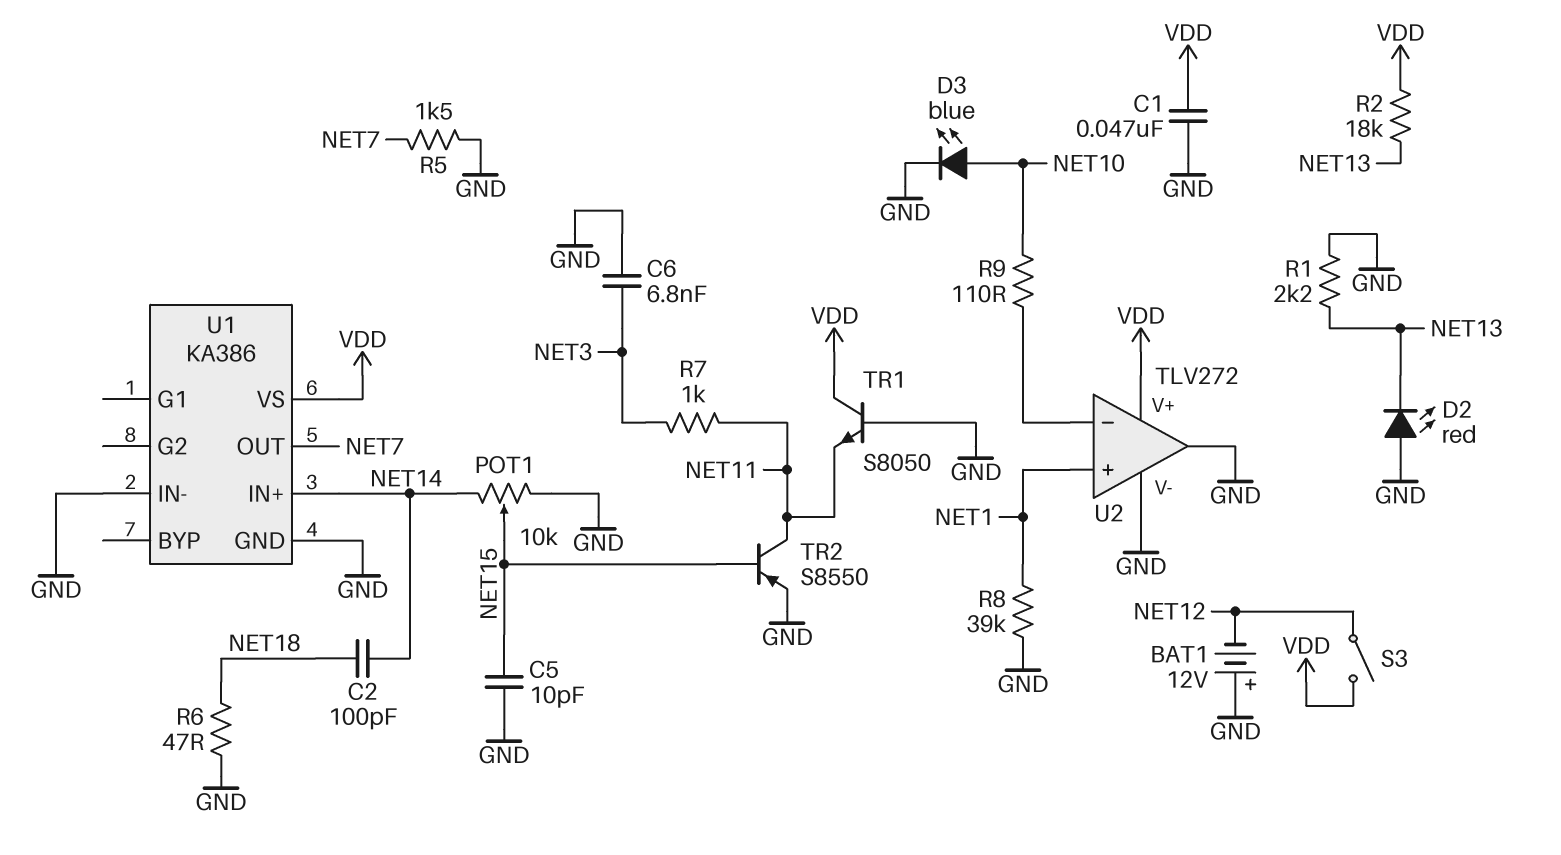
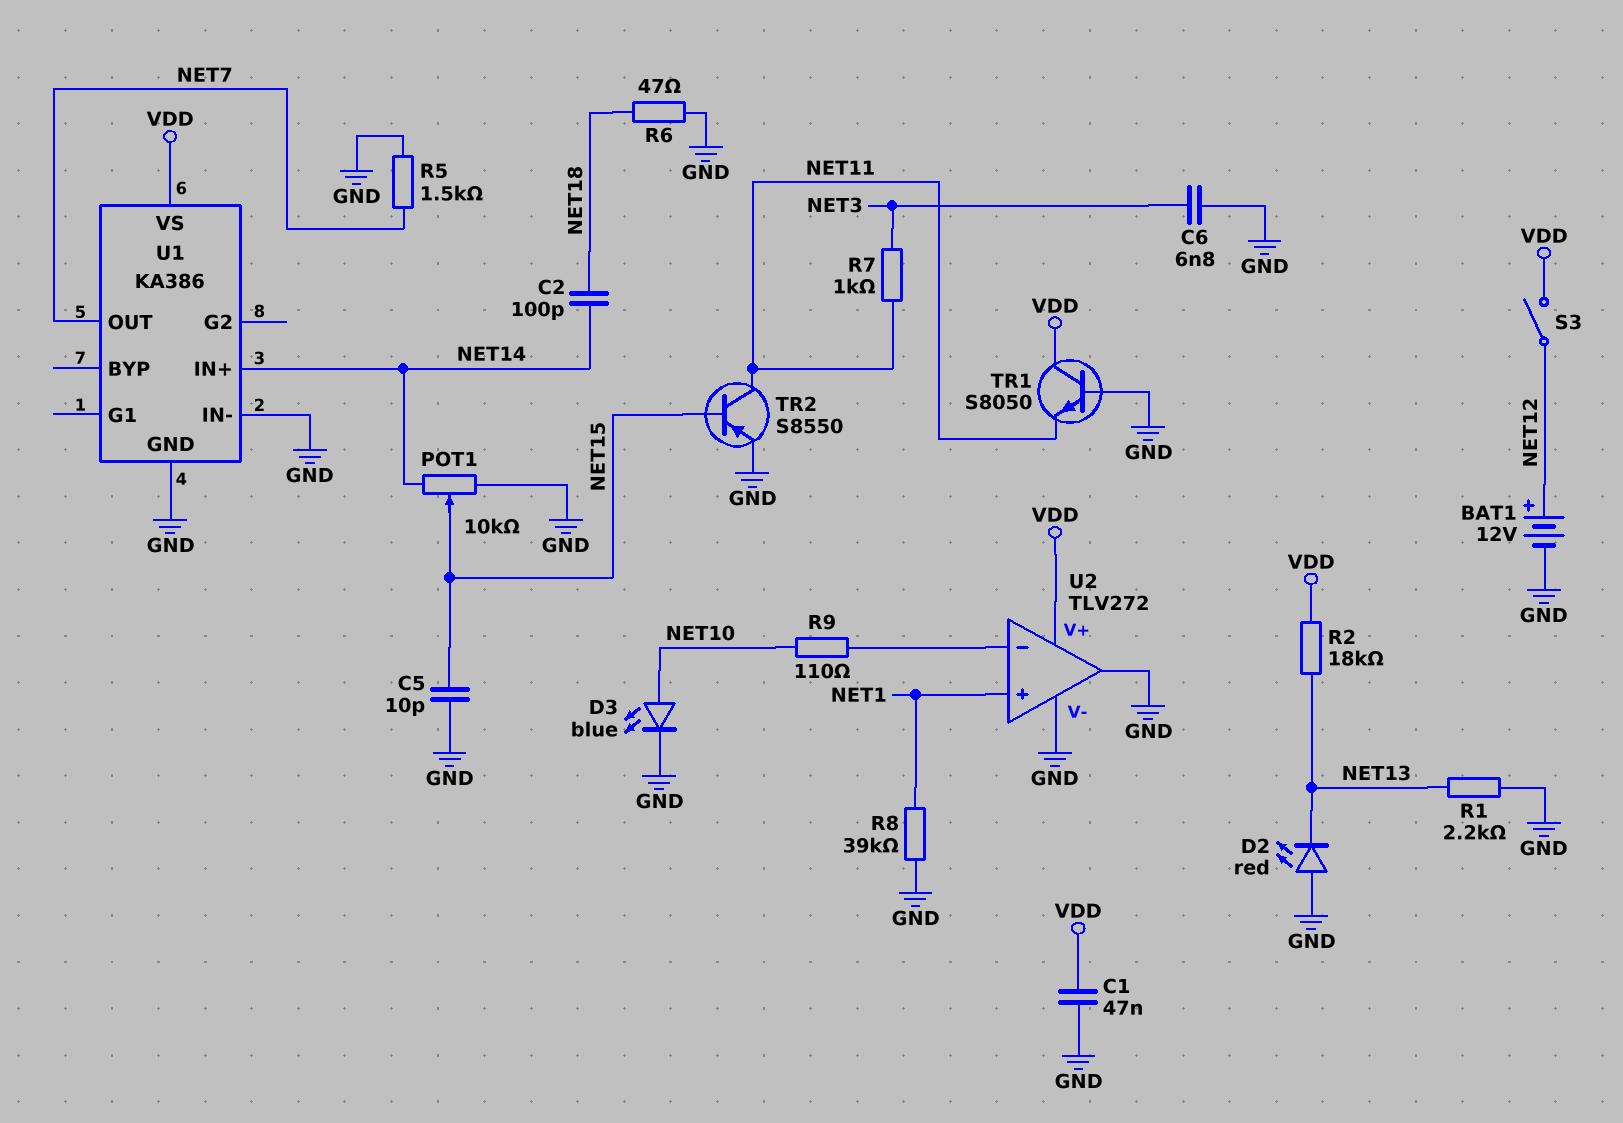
BAT1: 12V (plus GND, minus NET12) -> 12V (plus NET12, minus GND)

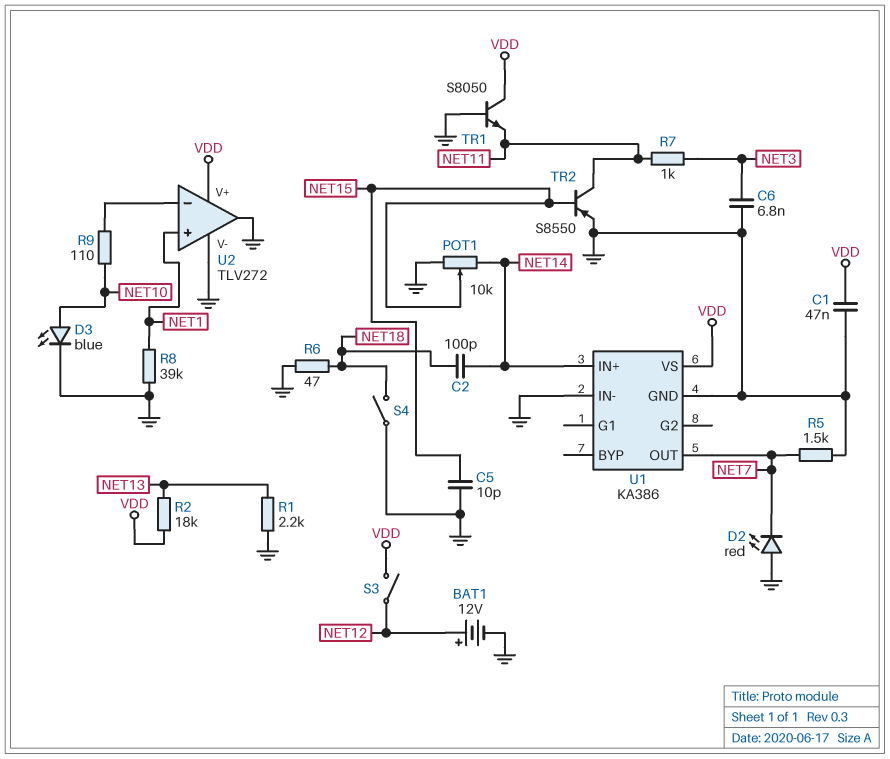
D2: LED red (A GND, K NET13) -> LED red (A GND, K NET7)
S4: none -> switch (GND, NET18)

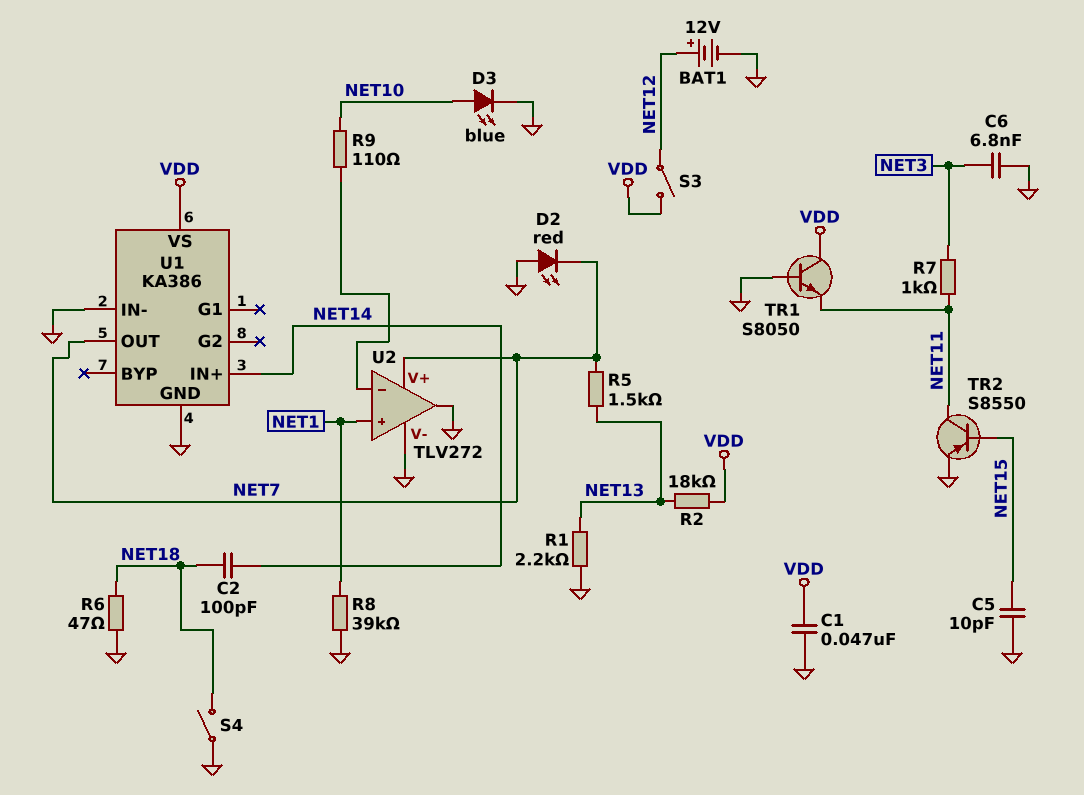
POT1: 10k (GND, NET14, wiper NET15) -> none
R5: 1.5k (GND, NET7) -> 1.5k (NET7, NET13)
U2 pin V+: VDD -> NET7

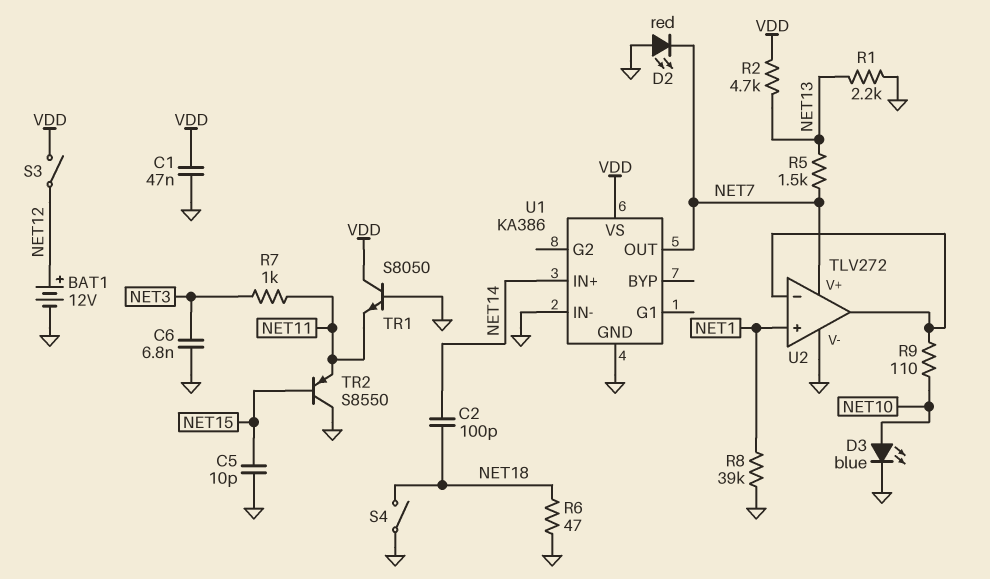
R2: 18k (NET13, VDD) -> 4.7k (NET13, VDD)
TR2: PNP S8550 (B NET15, C NET11, E GND) -> PNP S8550 (B NET15, C GND, E NET11)
U2 pin out: GND -> U2/in-

